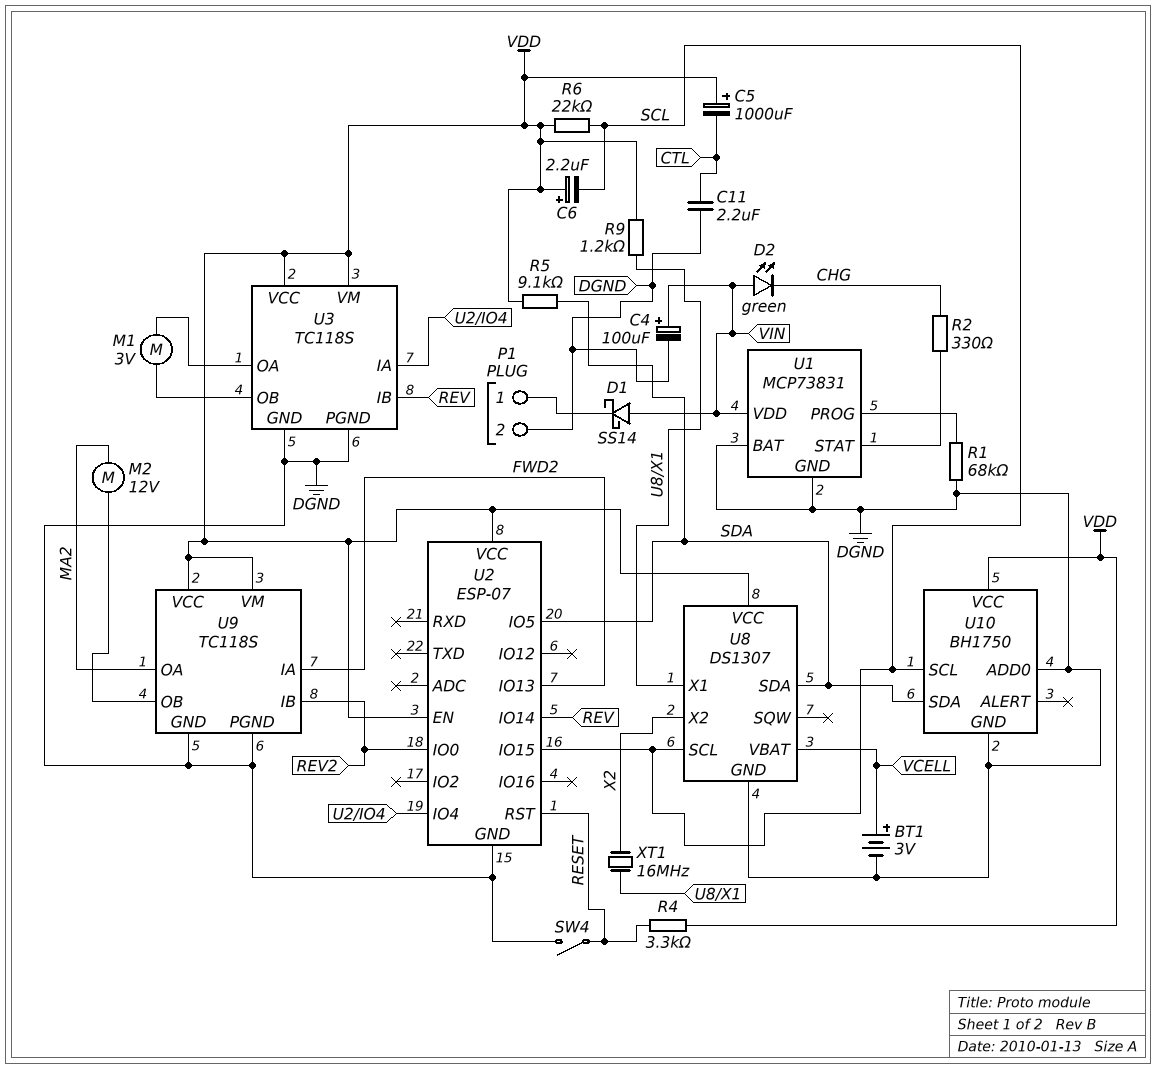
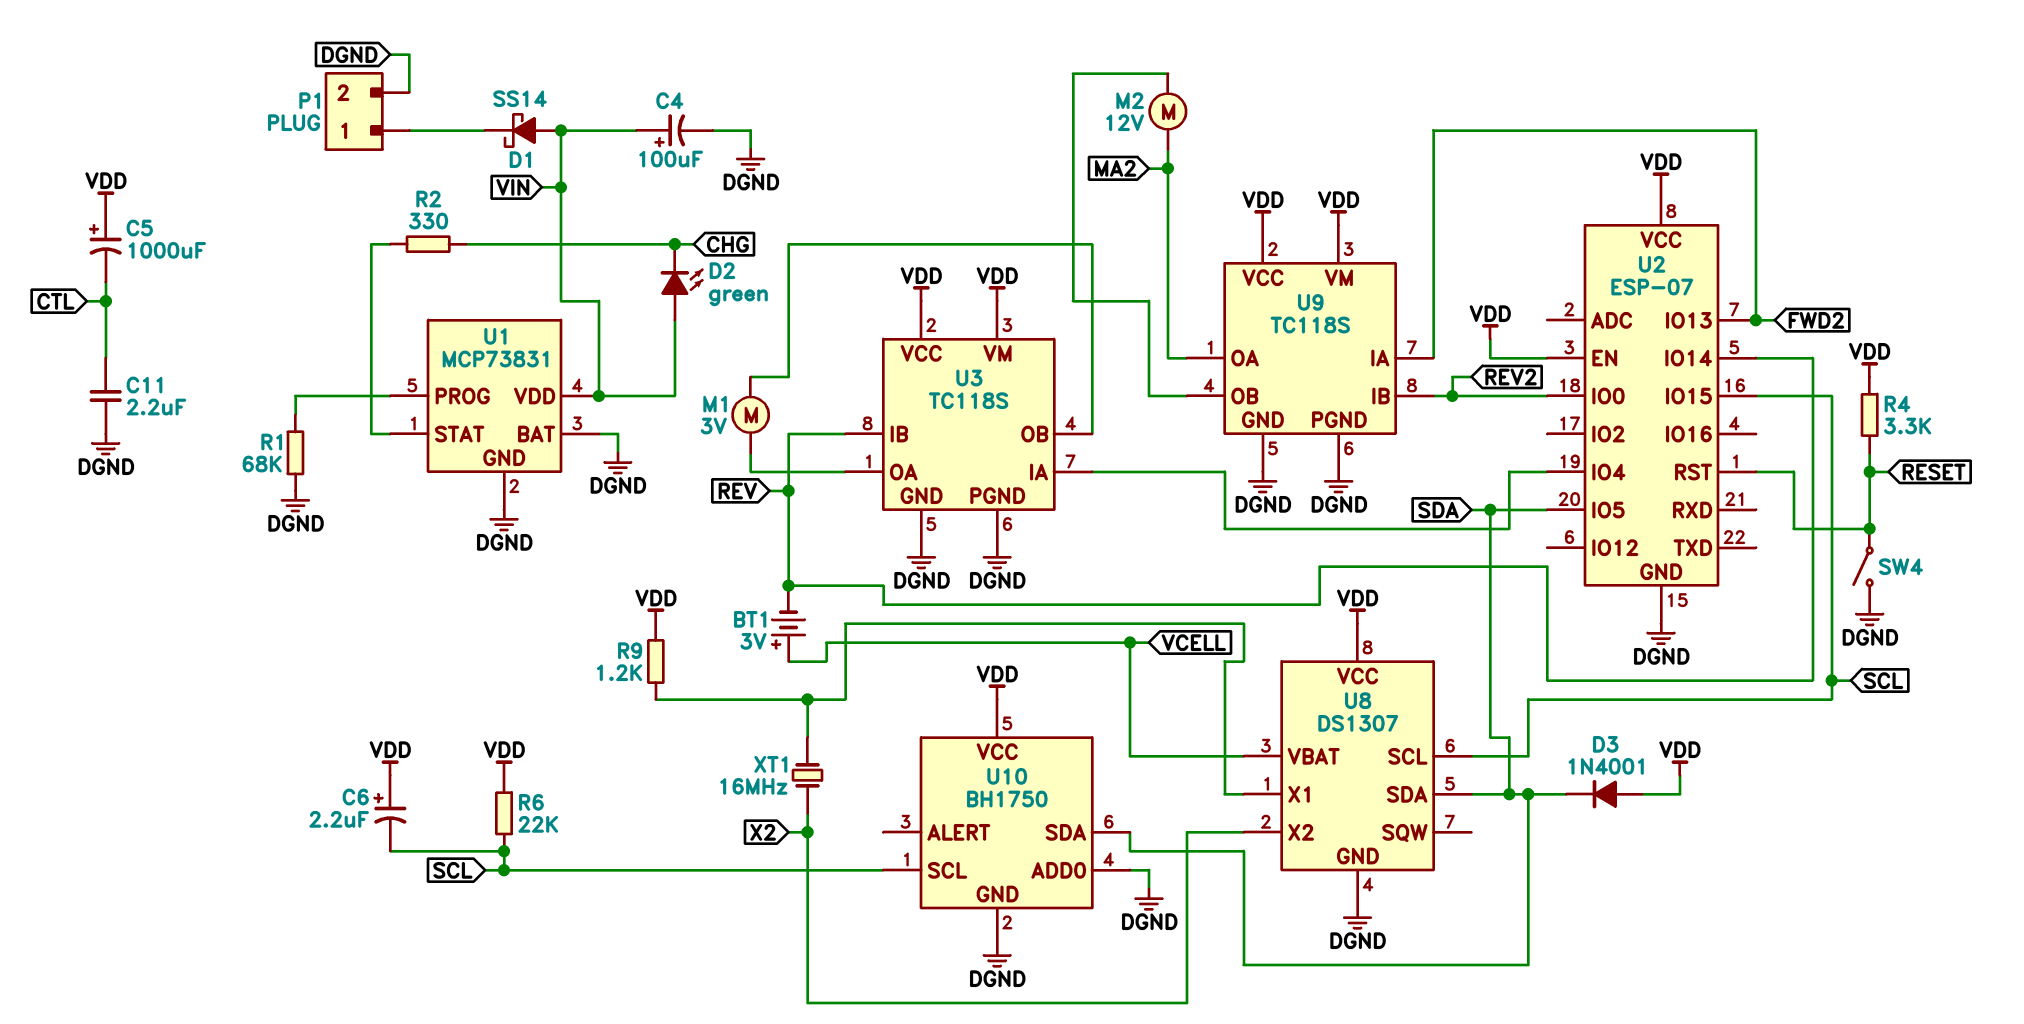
BT1: 3V (plus VCELL, minus DGND) -> 3V (plus VCELL, minus REV)
D3: none -> diode 1N4001 (A VDD, K SDA)
R5: 9.1k (SDA, VDD) -> none

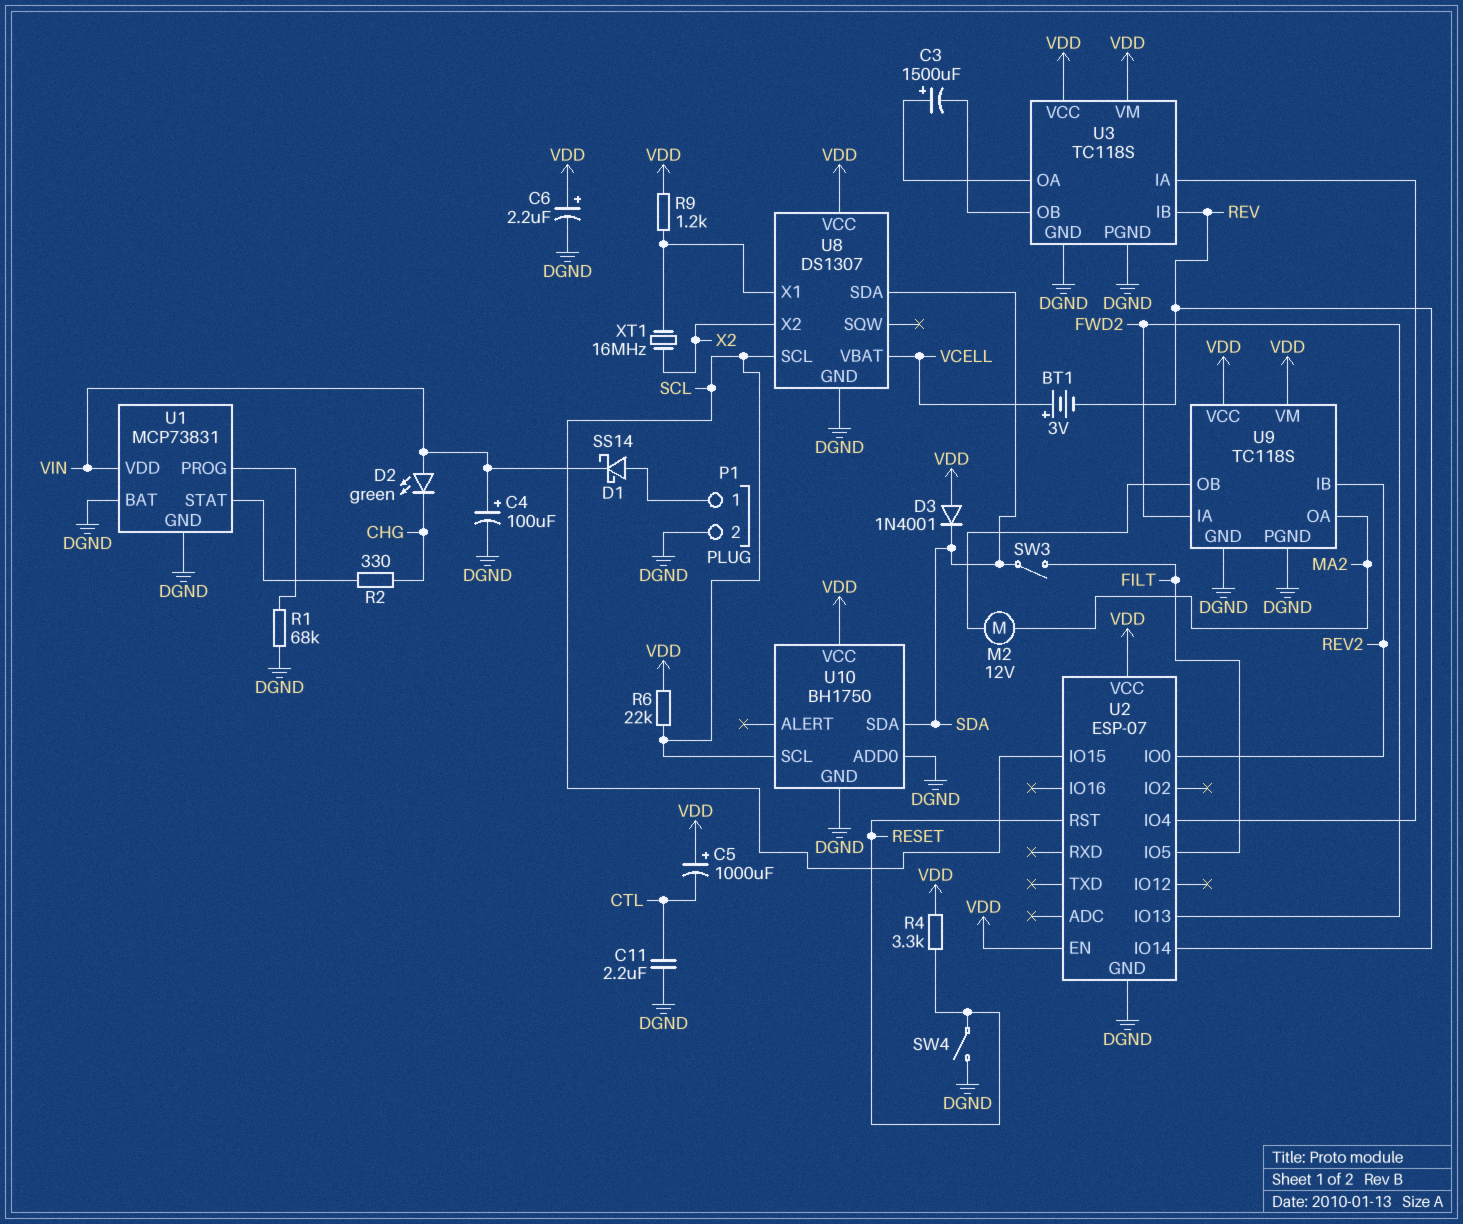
C3: none -> 1500uF (plus U3/OA, minus U3/OB)
C6: 2.2uF (plus VDD, minus SCL) -> 2.2uF (plus VDD, minus DGND)
D1: schottky SS14 (A VIN, K P1/1) -> schottky SS14 (A P1/1, K VIN)
M1: motor 3V (U3/OA, U3/OB) -> none
SW3: none -> switch (FILT, SDA)
U2 pin IO5: SDA -> FILT

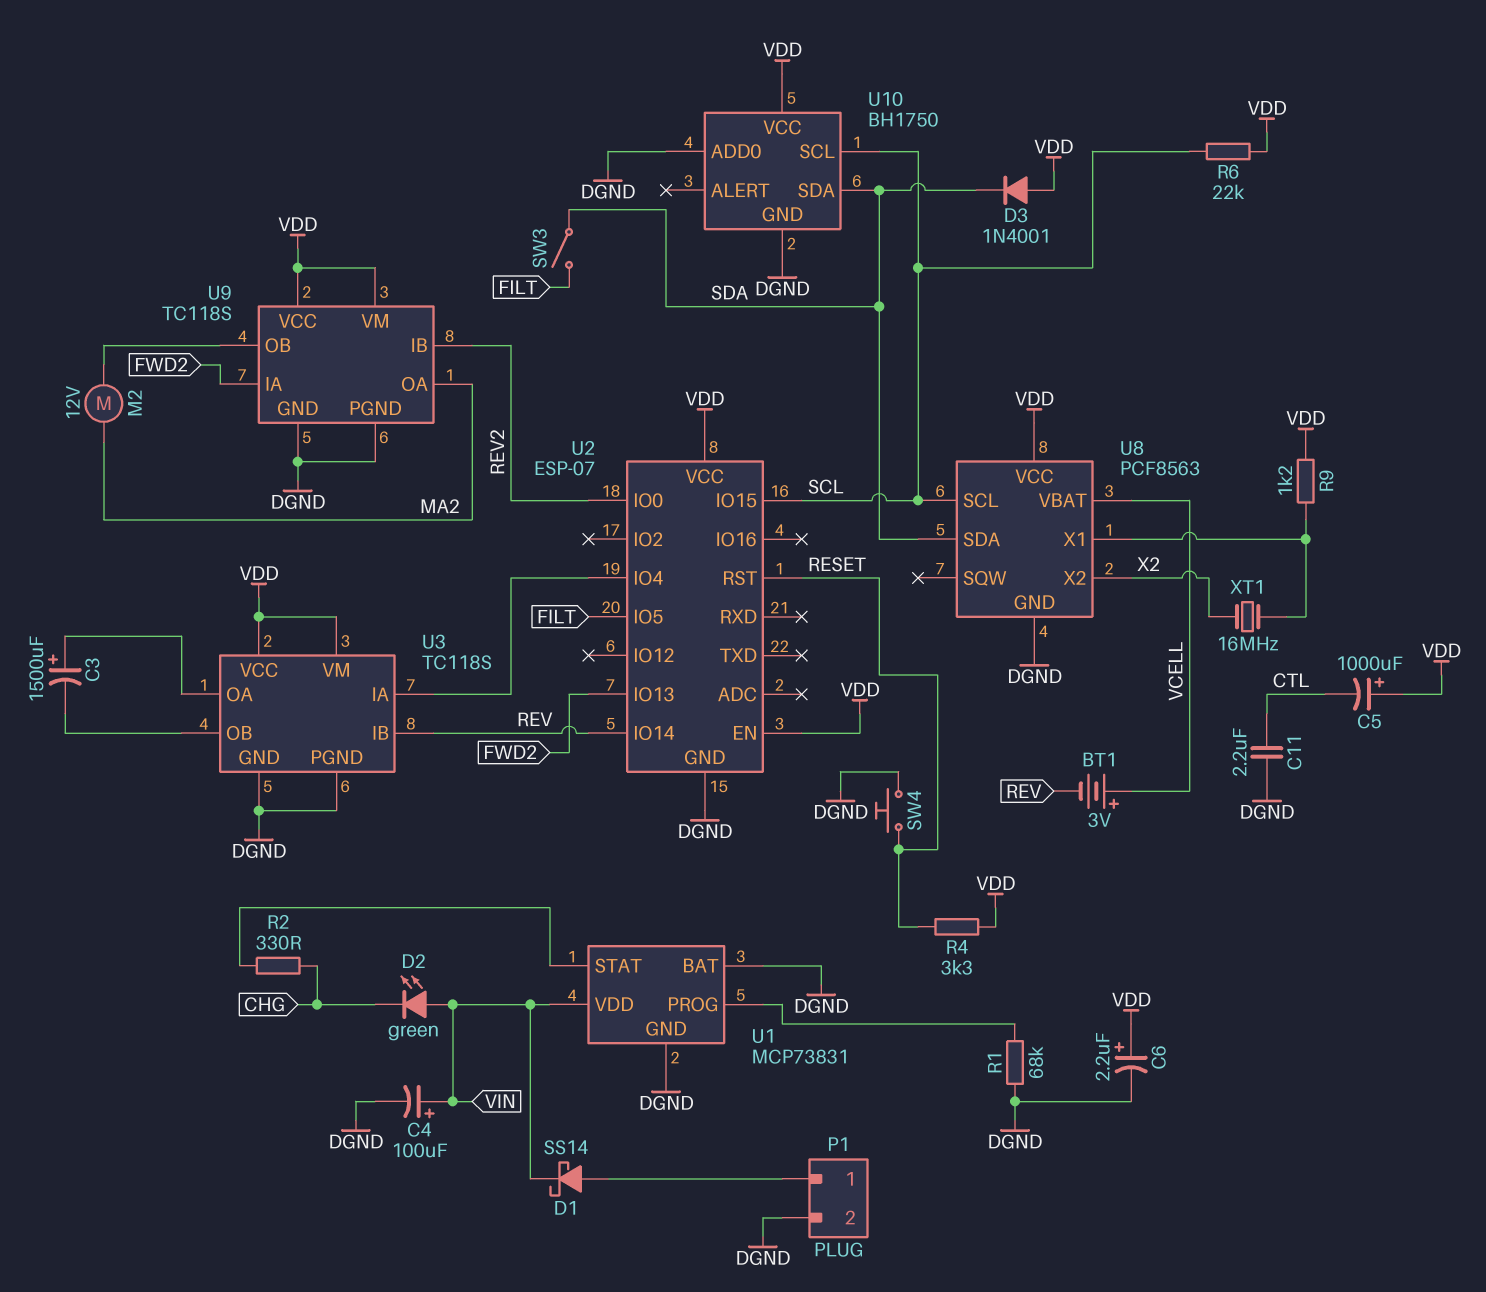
SW4: switch (DGND, RESET) -> button (DGND, RESET)
U8: DS1307 -> PCF8563

